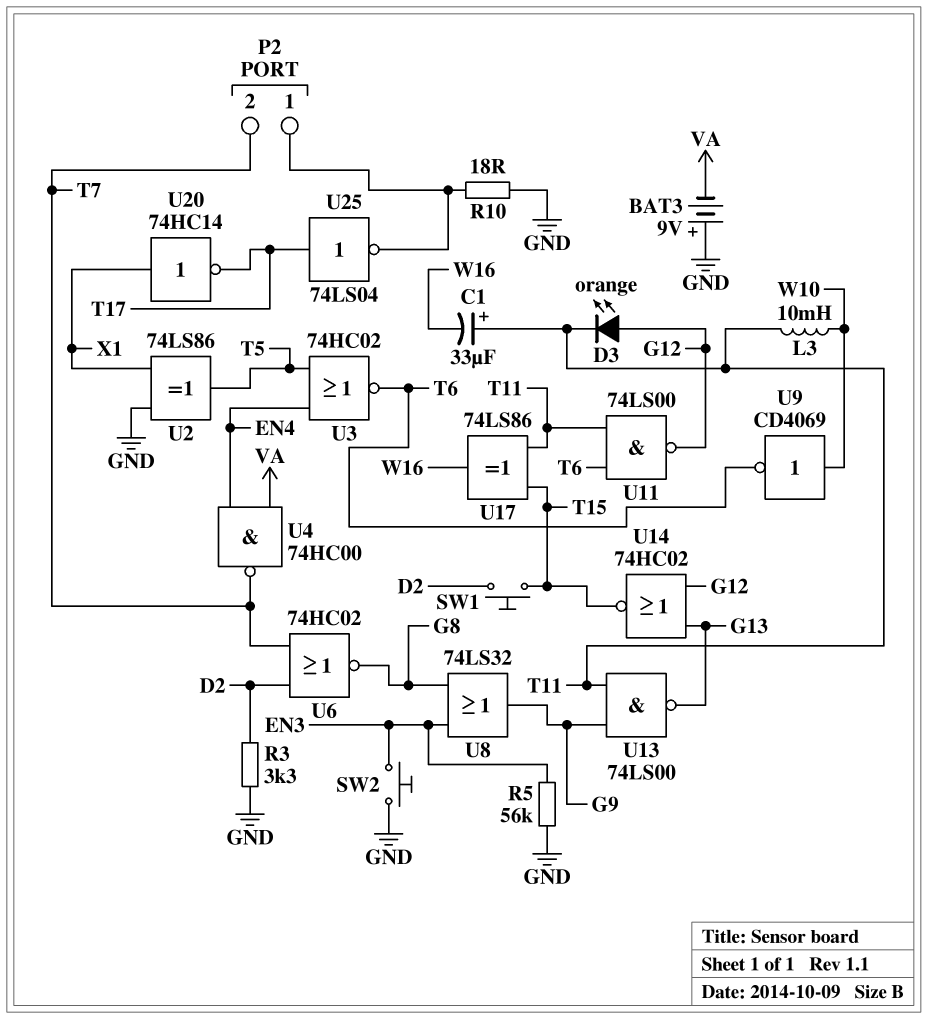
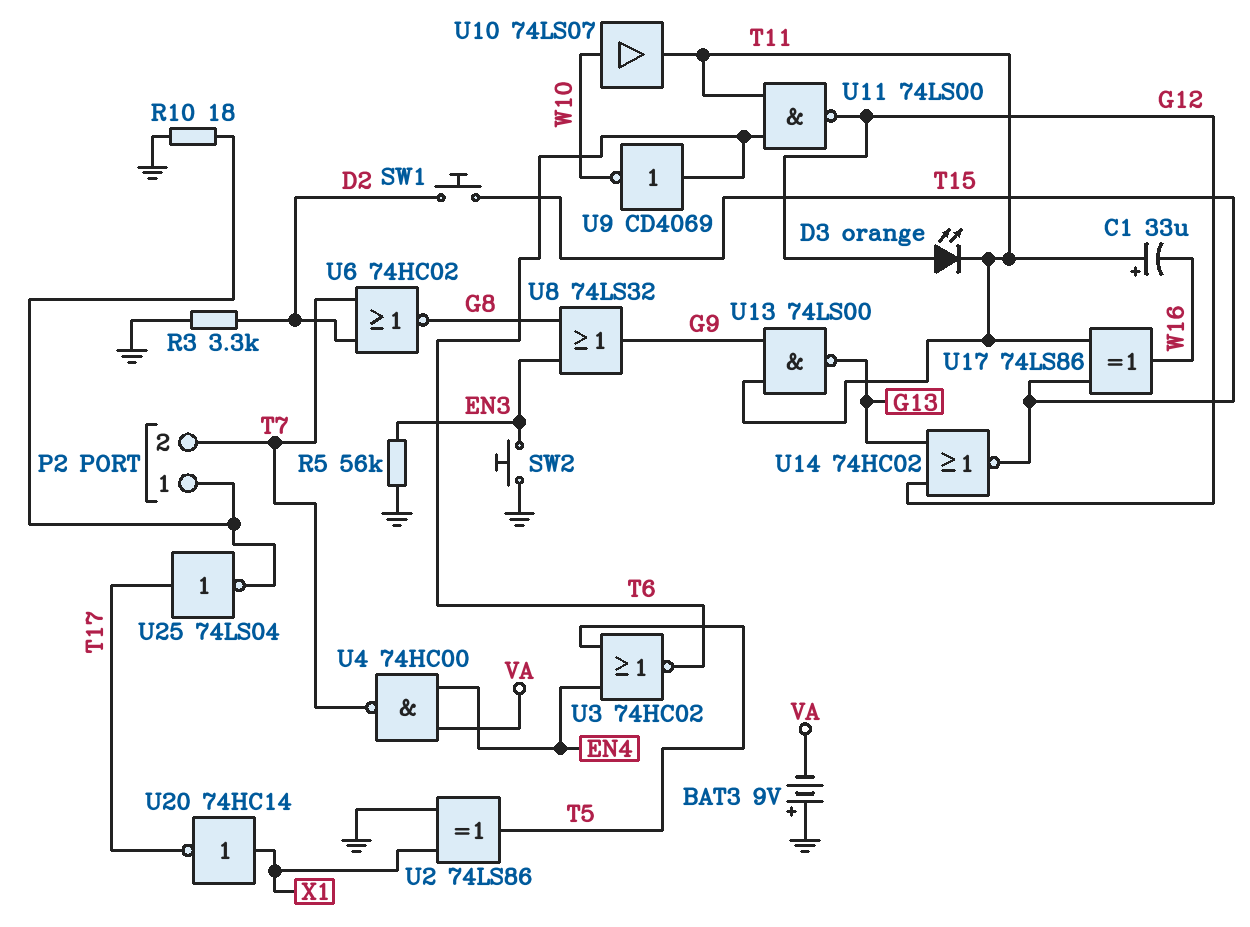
L3: 10mH (T11, W10) -> none
U9: NOT CD4069 (in W10, out T6) -> NOT CD4069 (in T6, out W10)
U10: none -> buffer 74LS07 (in W10, out T11)

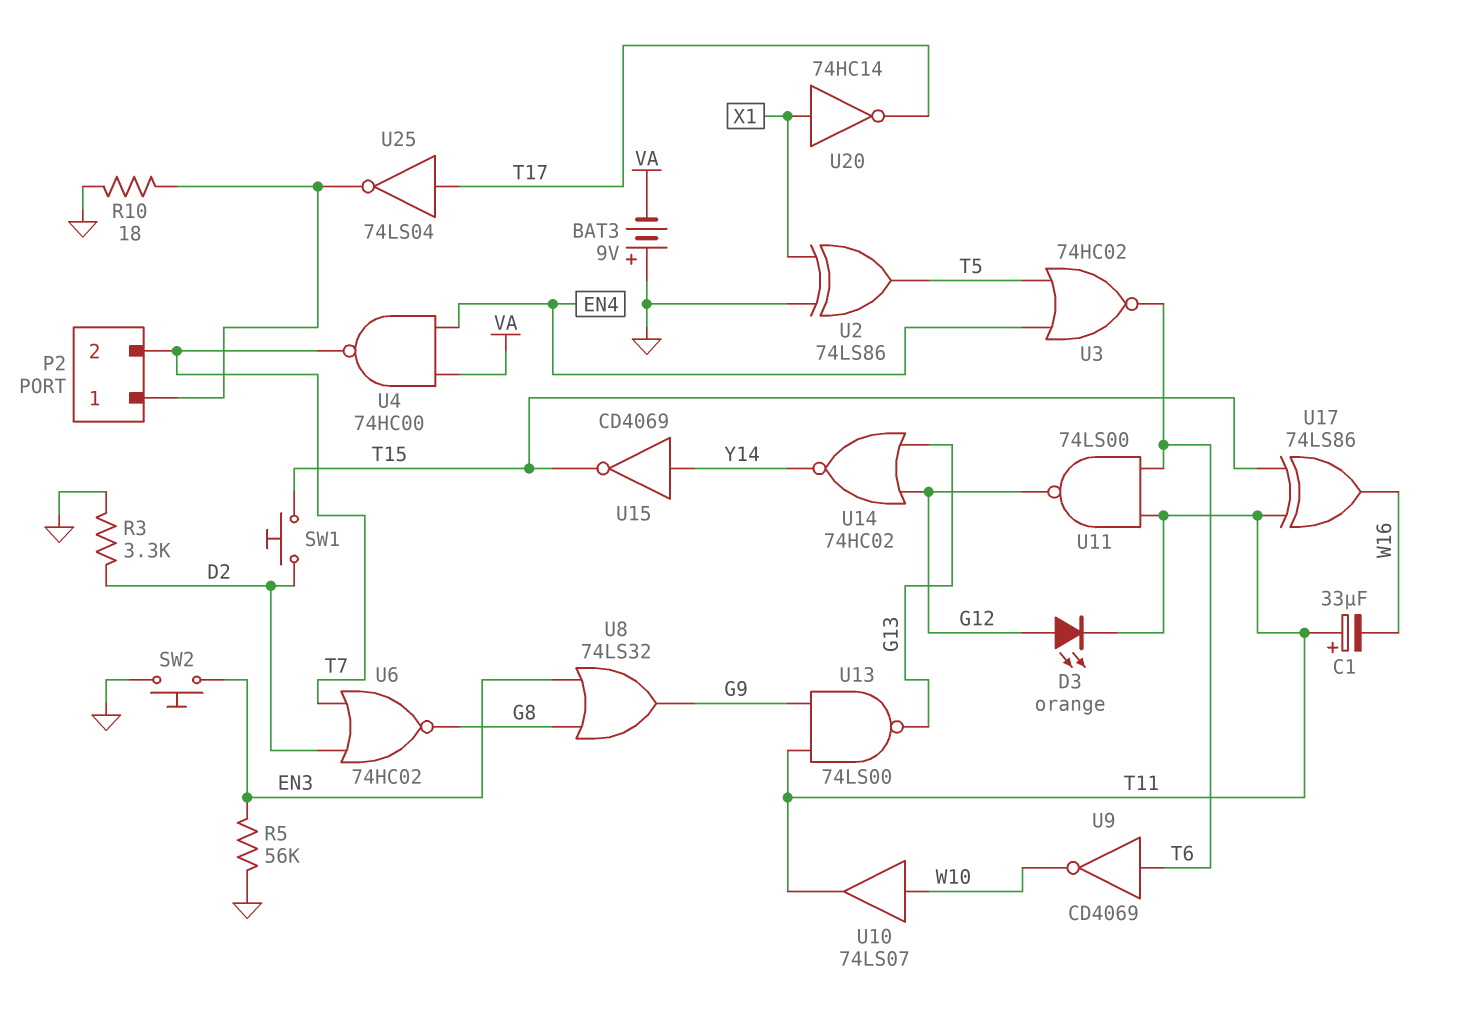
U14: NOR 74HC02 (in G12, in G13, out T15) -> NOR 74HC02 (in G12, in G13, out Y14)
U15: none -> NOT CD4069 (in Y14, out T15)

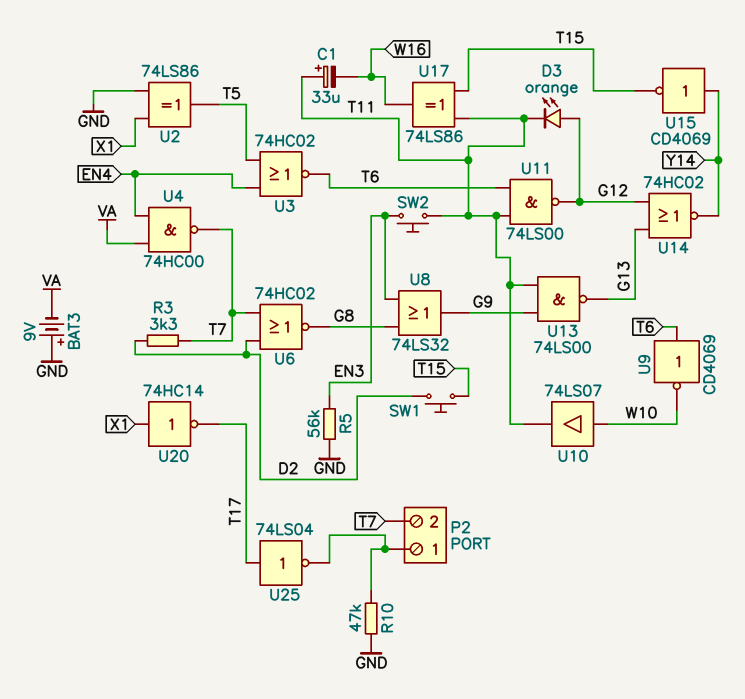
R3: 3.3k (D2, GND) -> 3.3k (D2, T7)
R10: 18 (GND, P2/1) -> 47k (GND, P2/1)
SW2: button (EN3, GND) -> button (EN3, T11)

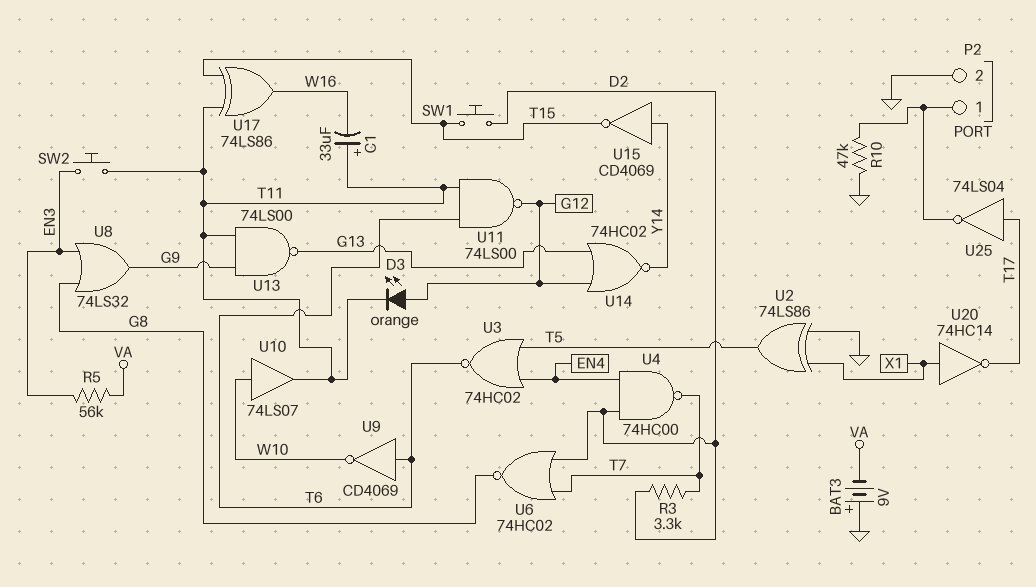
P2 pin 2: T7 -> GND
R5: 56k (EN3, GND) -> 56k (EN3, VA)
U4: NAND 74HC00 (in EN4, in VA, out T7) -> NAND 74HC00 (in D2, in EN4, out T7)

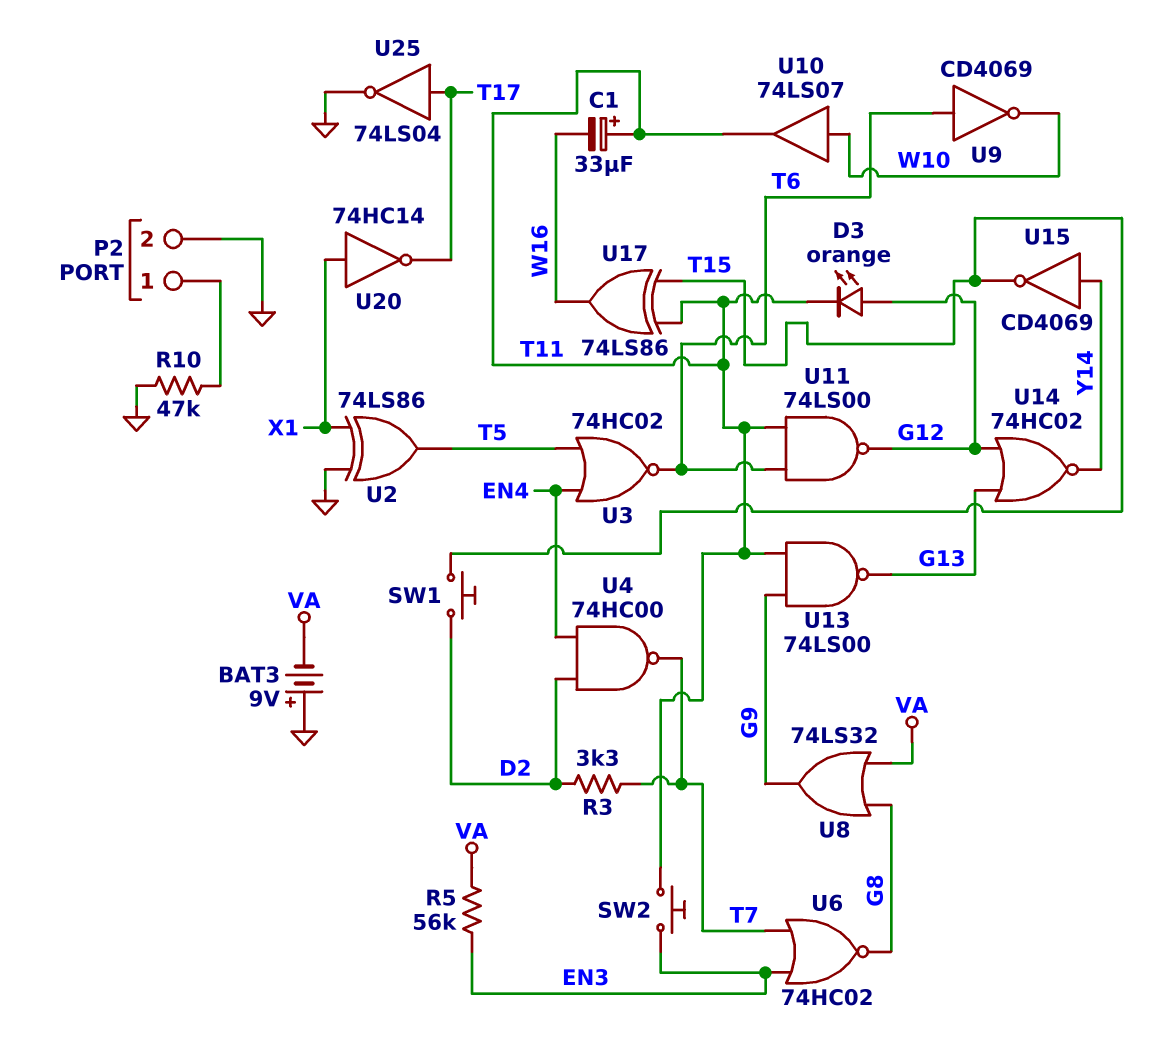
U6: NOR 74HC02 (in D2, in T7, out G8) -> NOR 74HC02 (in EN3, in T7, out G8)
U8: OR 74LS32 (in EN3, in G8, out G9) -> OR 74LS32 (in G8, in VA, out G9)
U25: NOT 74LS04 (in T17, out P2/1) -> NOT 74LS04 (in T17, out GND)

